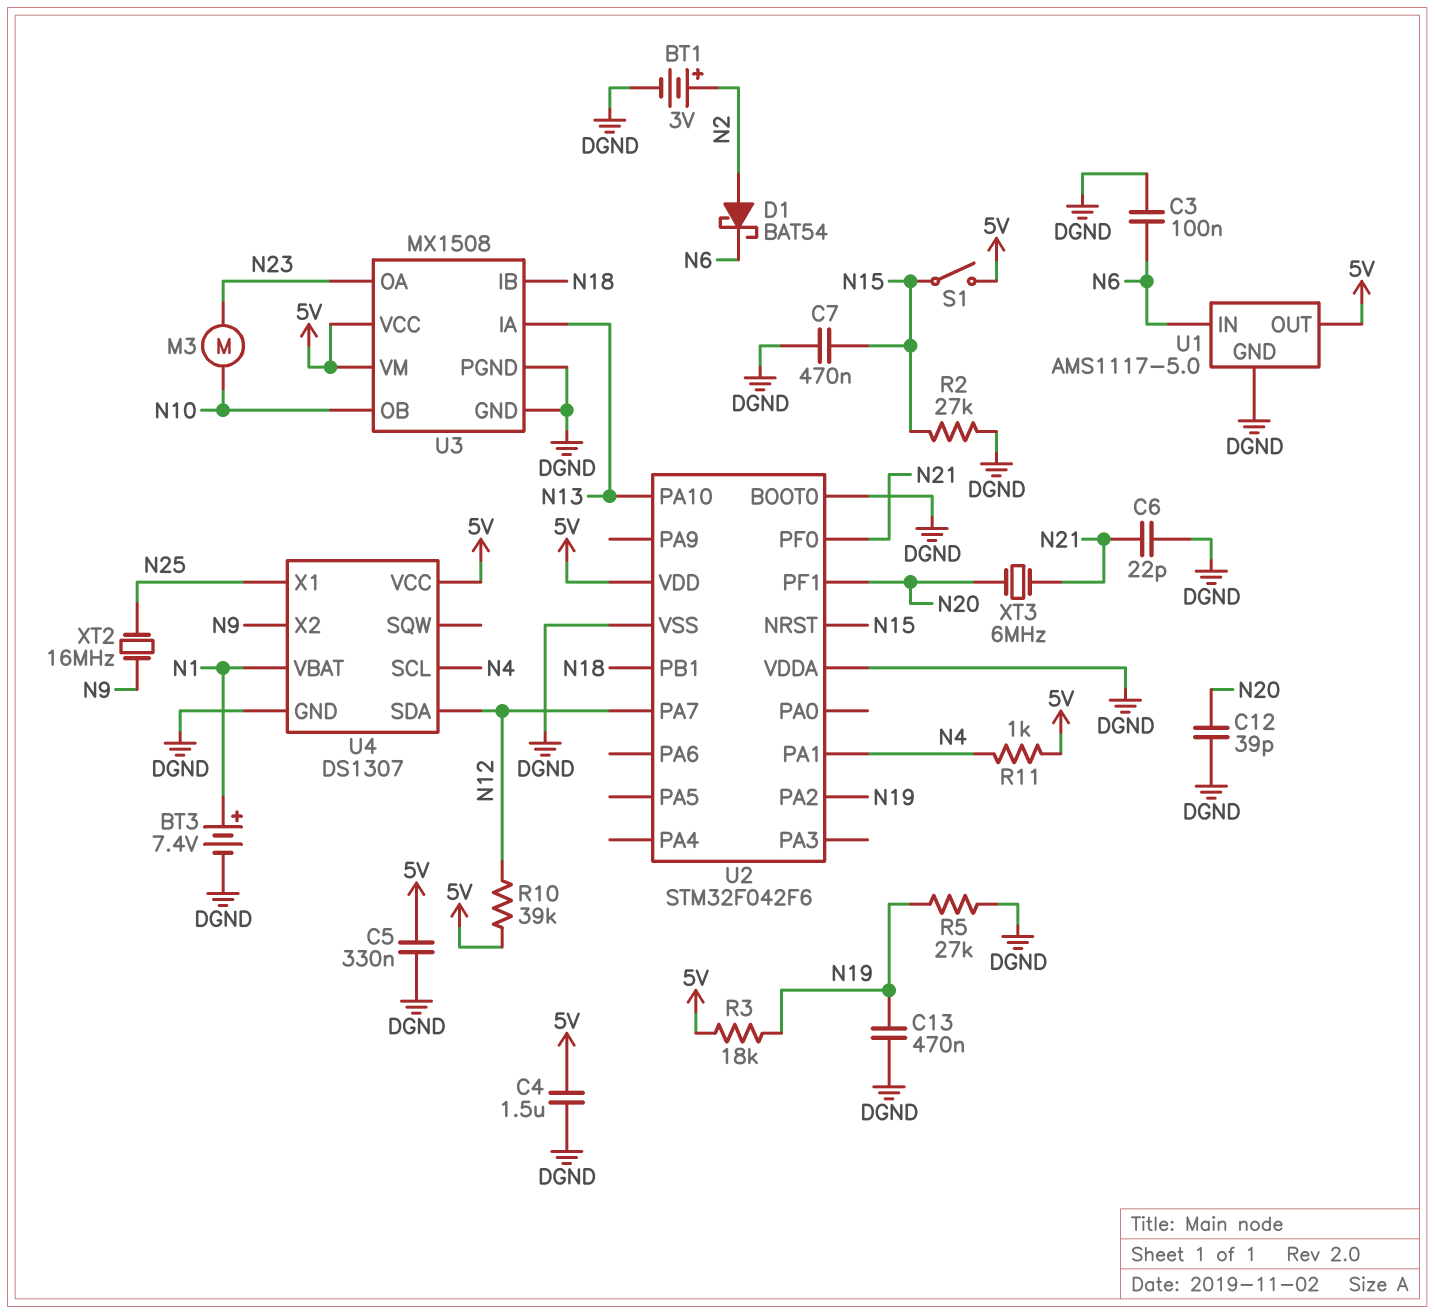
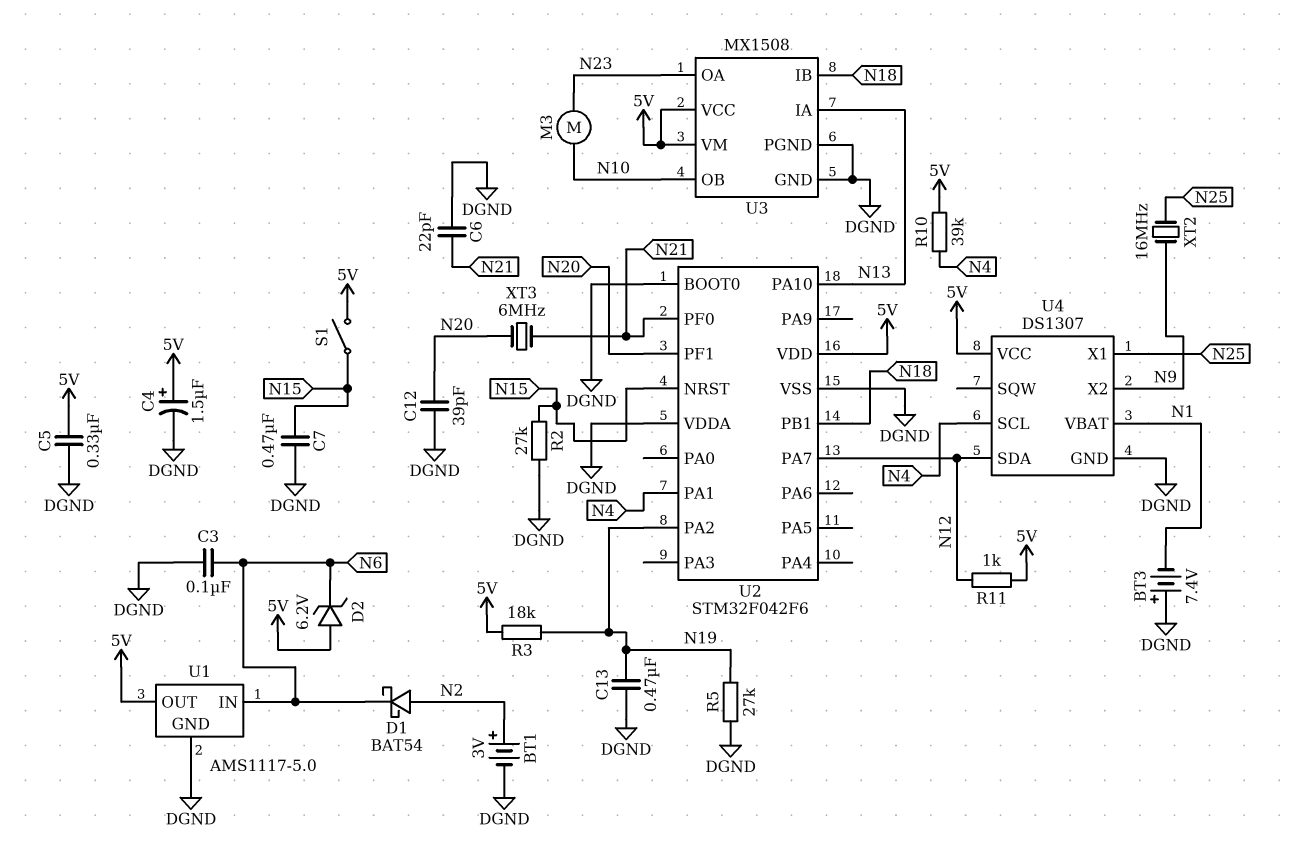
BT3: 7.4V (plus N1, minus DGND) -> 7.4V (plus DGND, minus N1)
C4: 1.5uF (5V, DGND) -> 1.5uF (plus 5V, minus DGND)
D2: none -> zener 6.2V (A 5V, K N6)
R10: 39k (5V, N12) -> 39k (5V, N4)
R11: 1k (5V, N4) -> 1k (5V, N12)

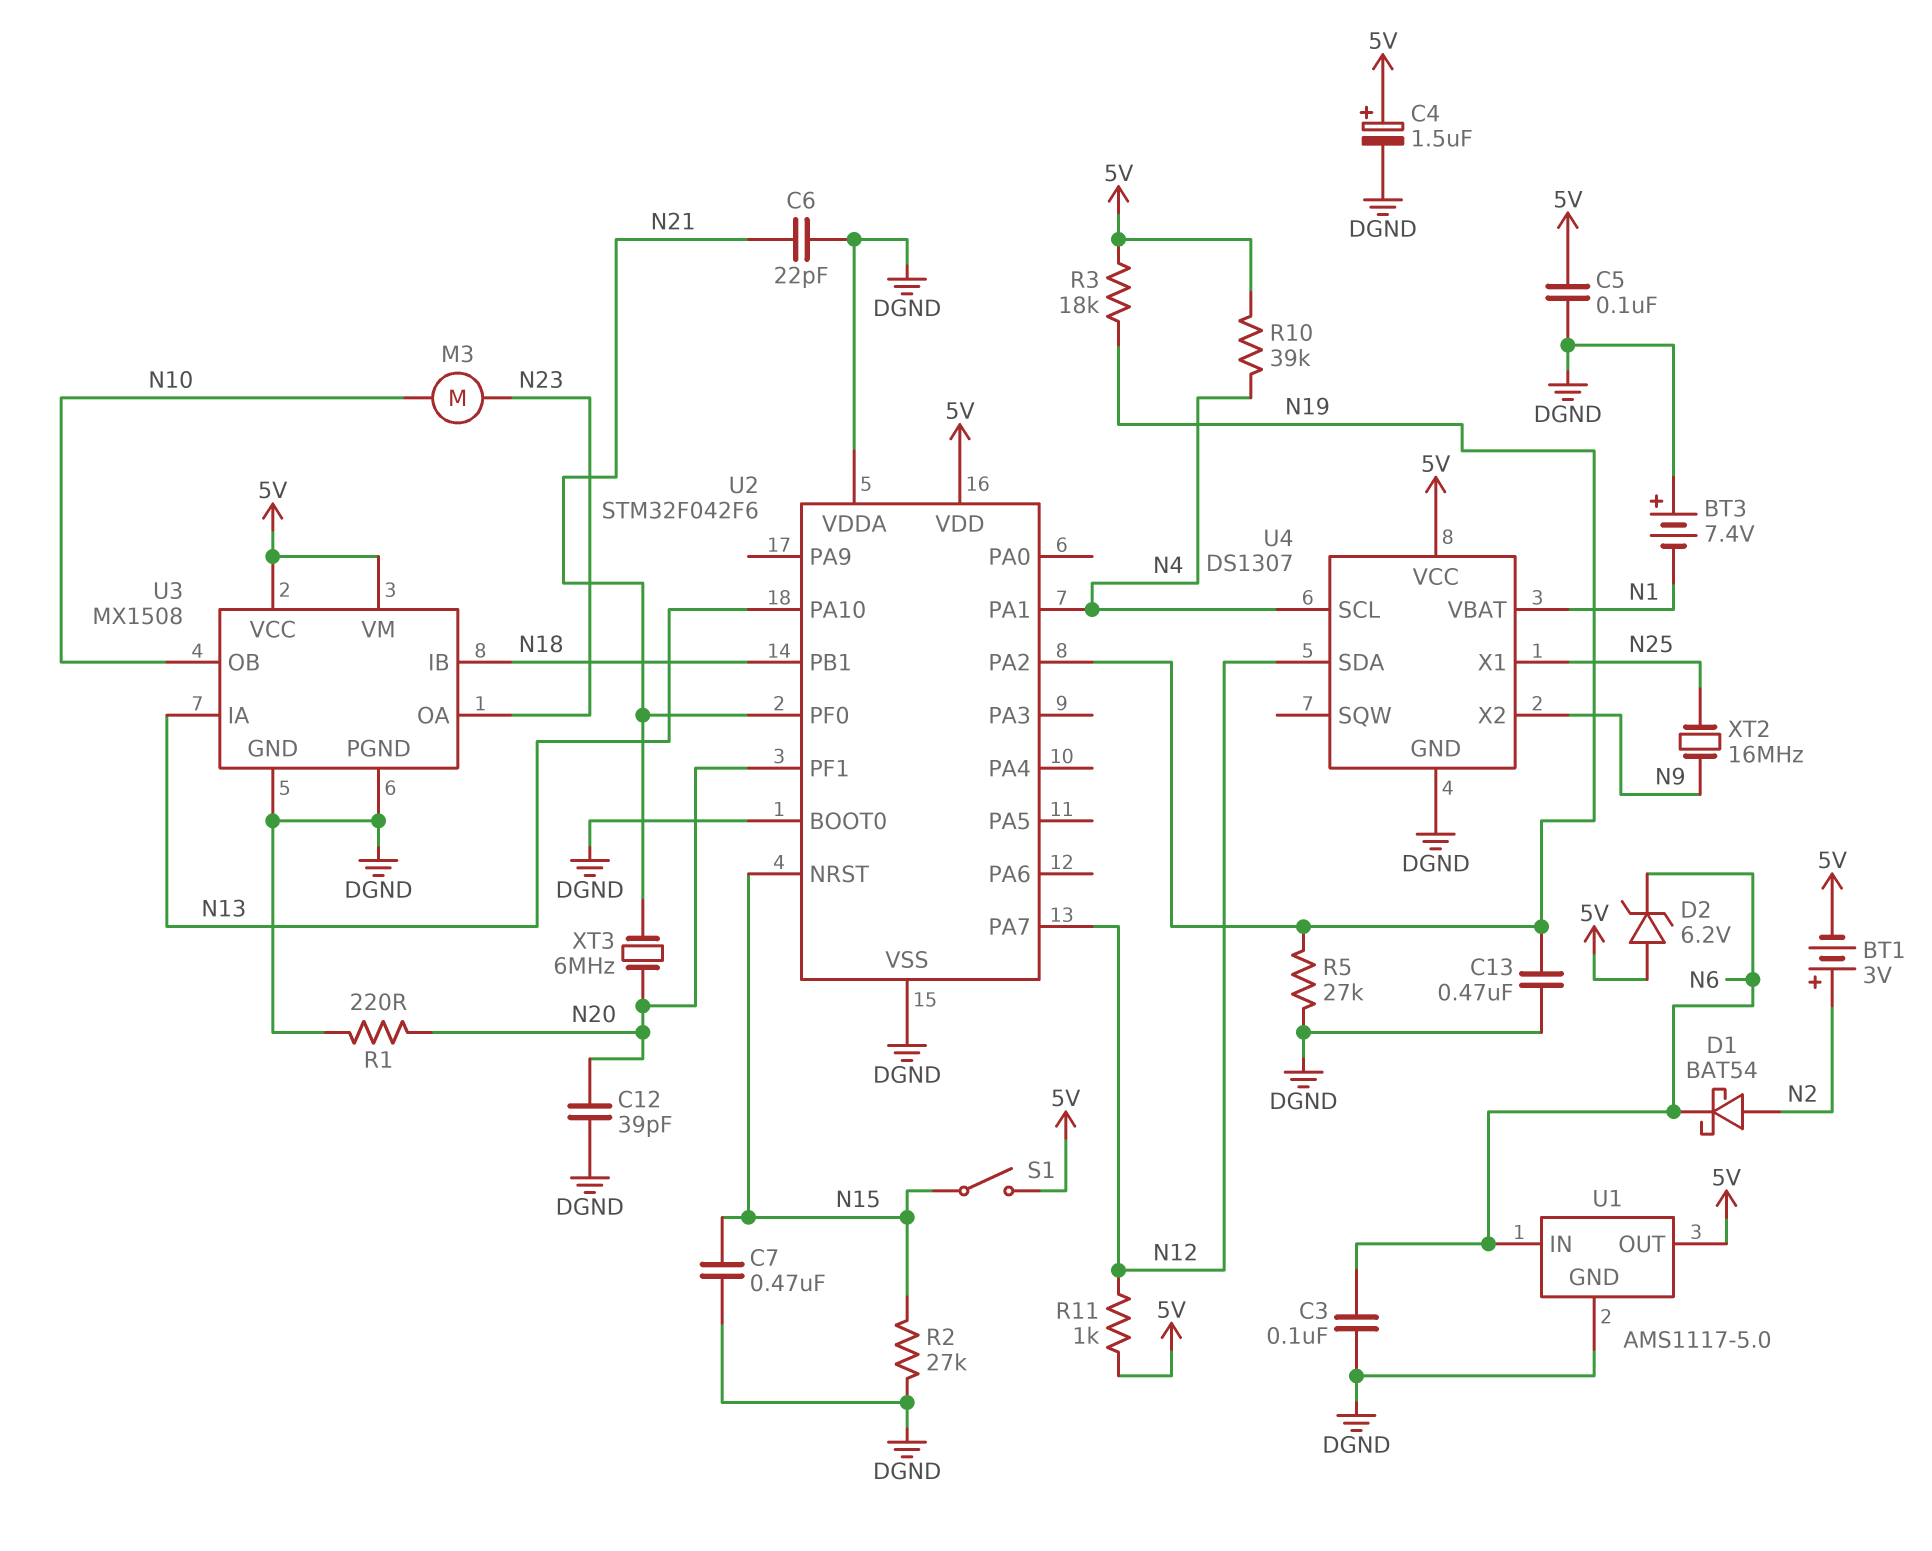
BT1: 3V (plus N2, minus DGND) -> 3V (plus N2, minus 5V)
C5: 330nF (5V, DGND) -> 100nF (5V, DGND)
R1: none -> 220 (DGND, N20)

